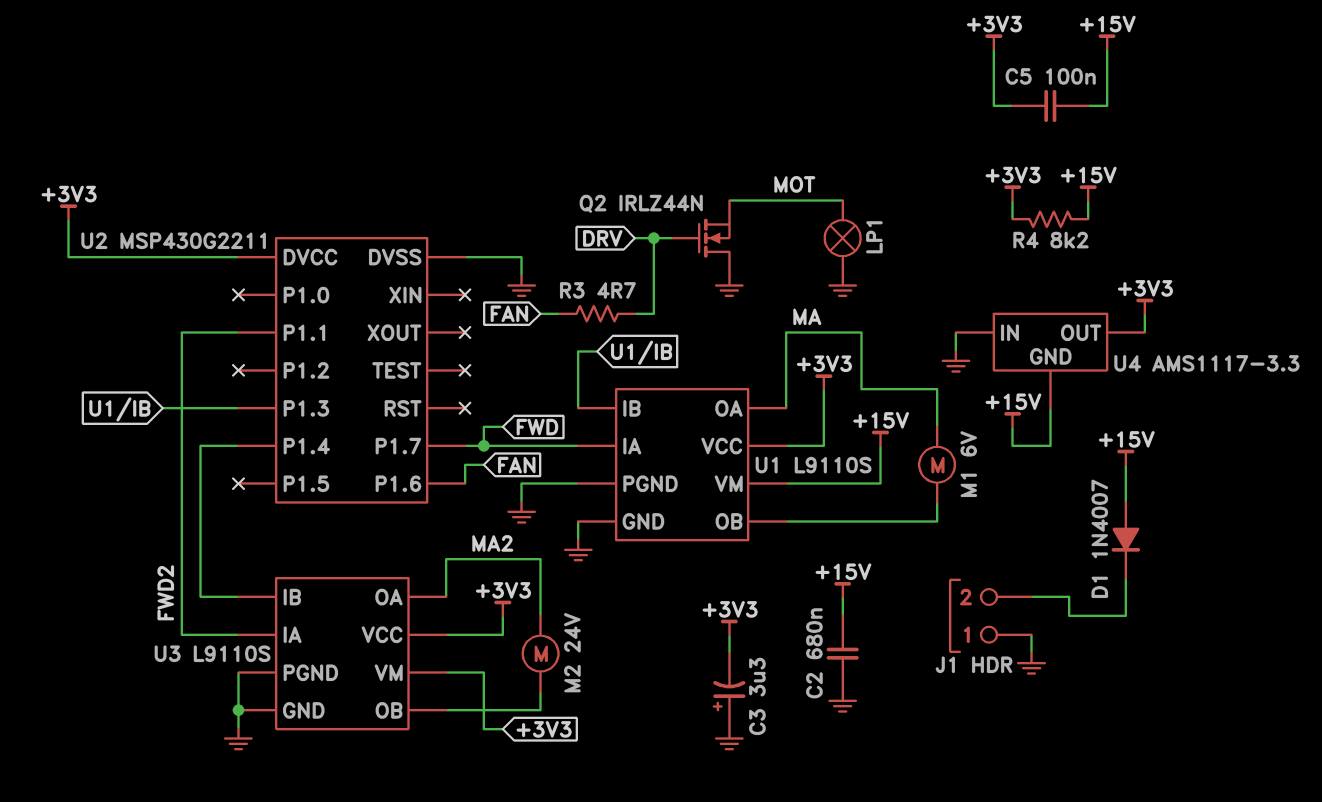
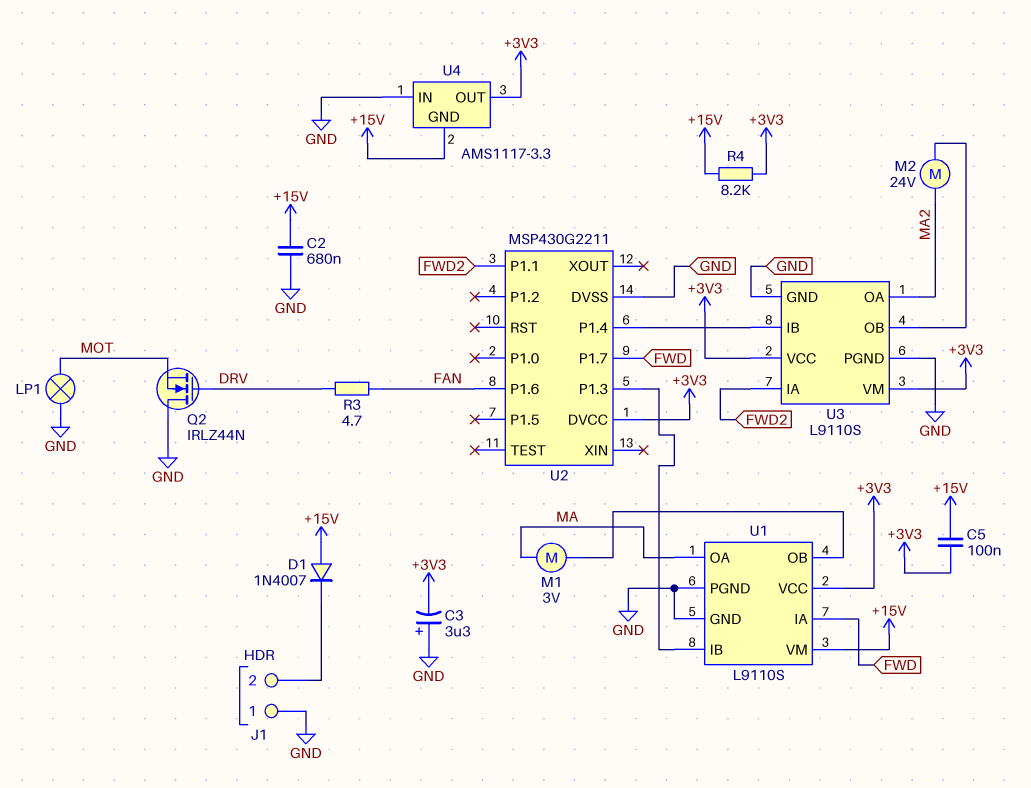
M1: motor 6V (MA, U1/OB) -> motor 3V (MA, U1/OB)

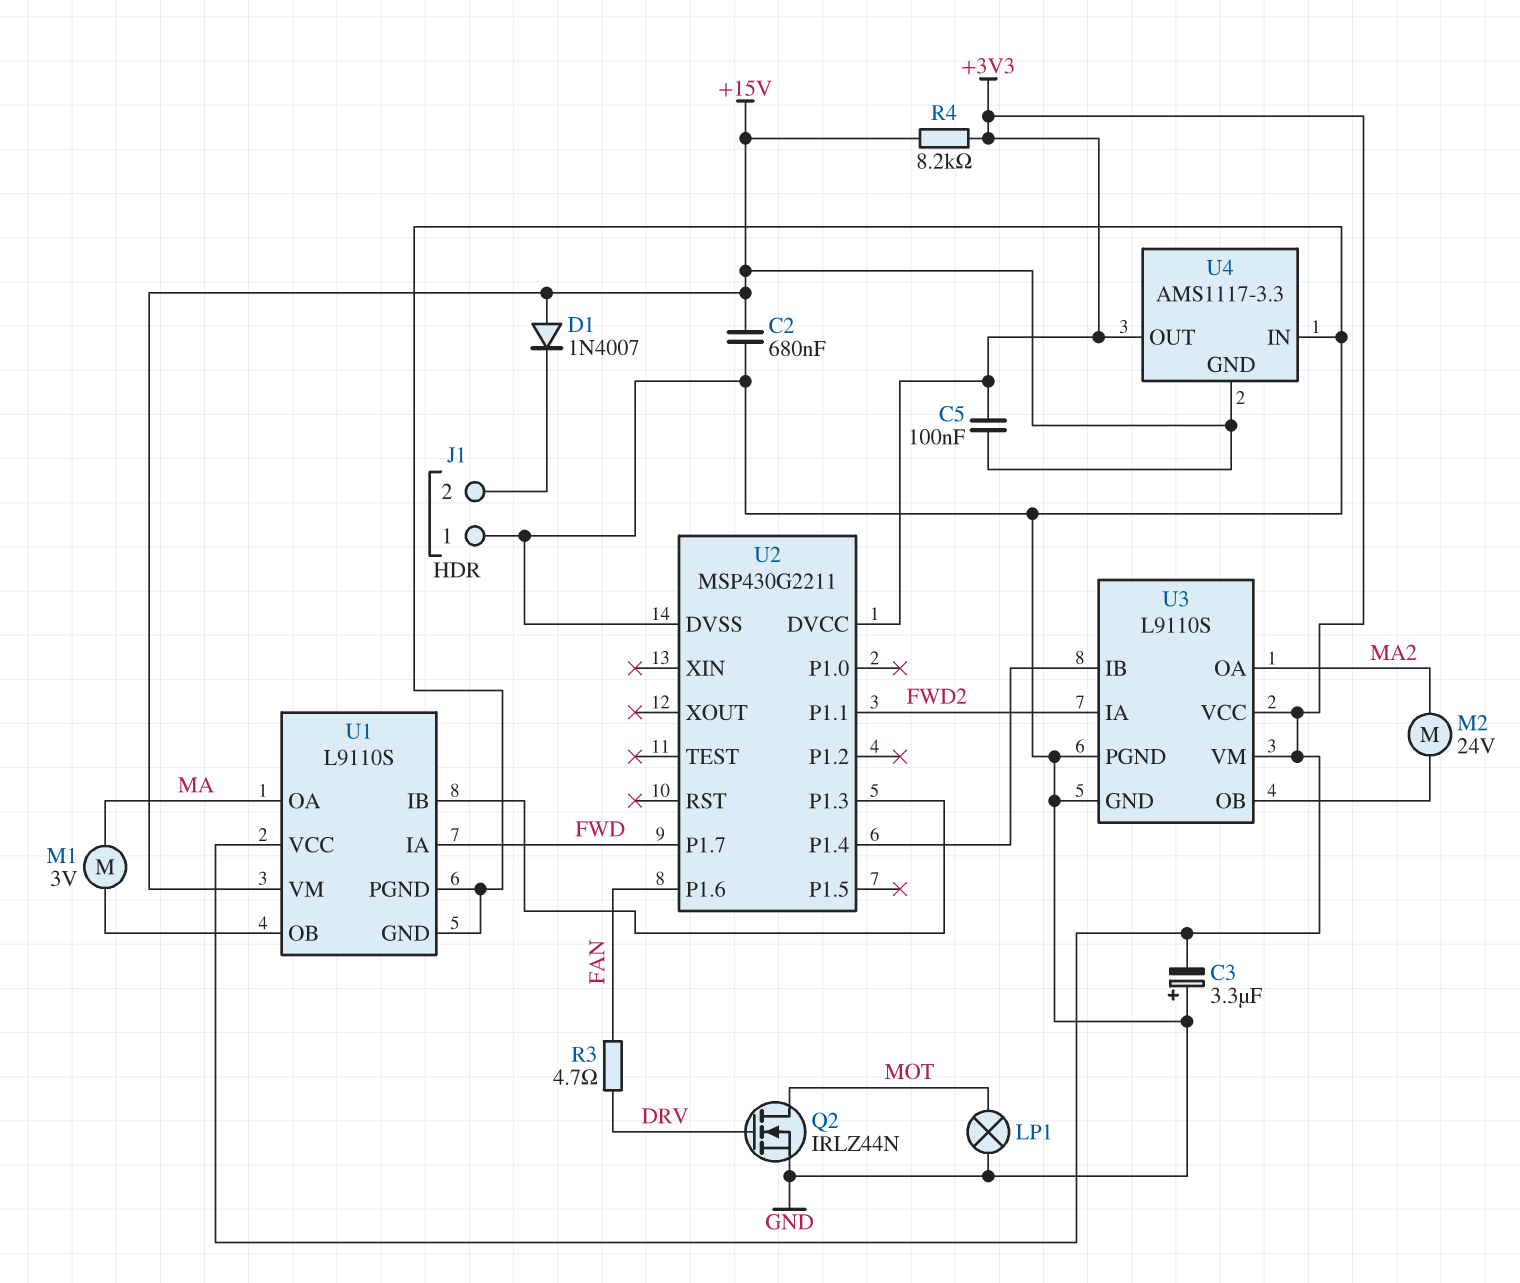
Q2: NMOS IRLZ44N (G DRV, D GND, S MOT) -> NMOS IRLZ44N (G DRV, D MOT, S GND)

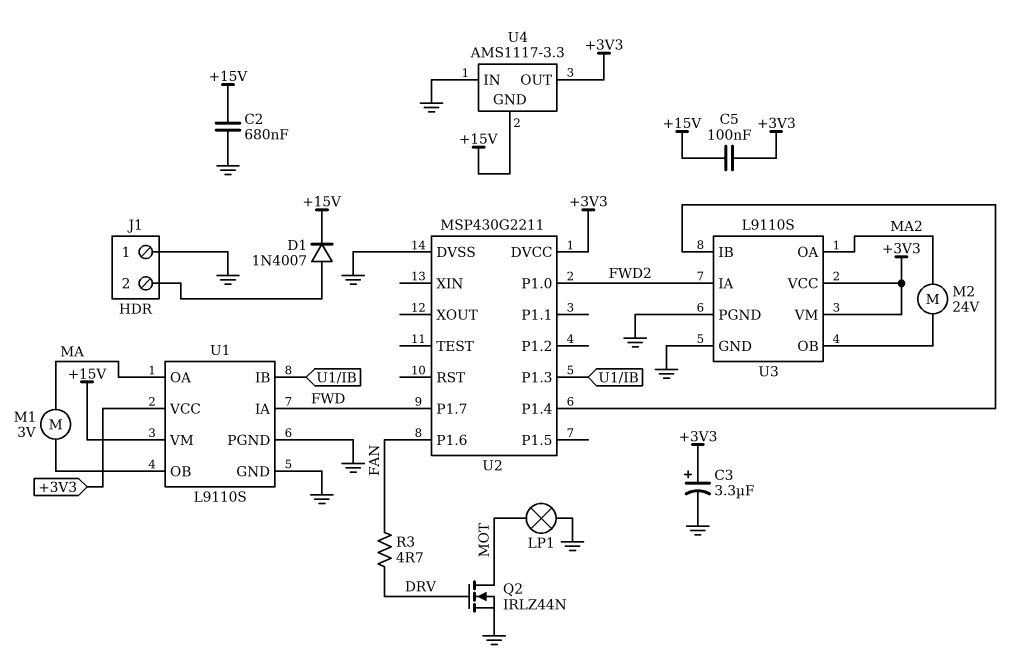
C3: 3.3uF (plus GND, minus +3V3) -> 3.3uF (plus +3V3, minus GND)
D1: diode 1N4007 (A +15V, K J1/2) -> diode 1N4007 (A J1/2, K +15V)
R4: 8.2k (+3V3, +15V) -> none
U2 pin P1.0: none -> FWD2
U2 pin P1.1: FWD2 -> none

